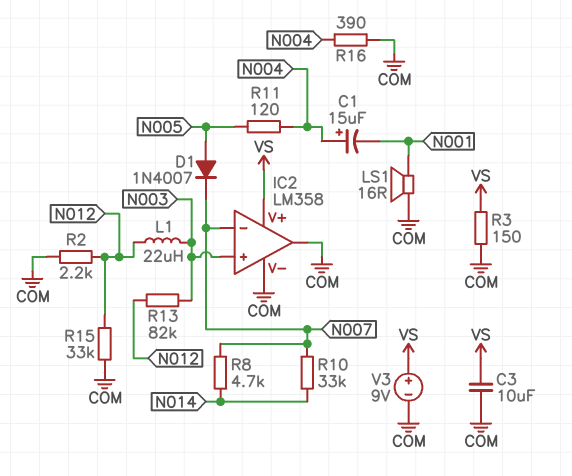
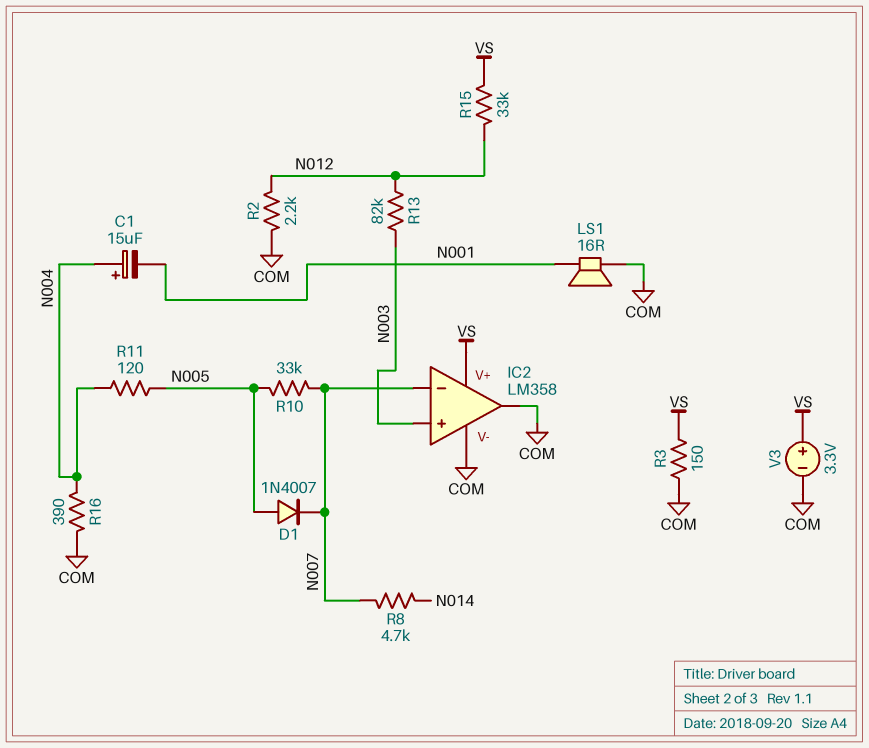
C3: 10uF (COM, VS) -> none
L1: 22uH (N003, N012) -> none
R10: 33k (N007, N014) -> 33k (N005, N007)
R15: 33k (COM, N012) -> 33k (N012, VS)
V3: 9V (plus VS, minus COM) -> 3.3V (plus VS, minus COM)

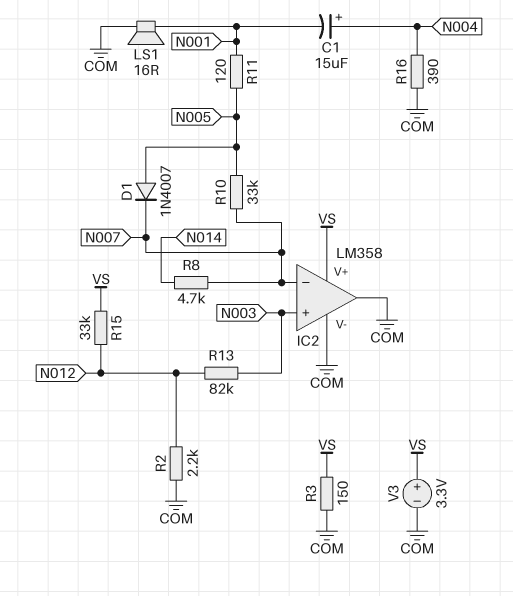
R11: 120 (N004, N005) -> 120 (N001, N005)

